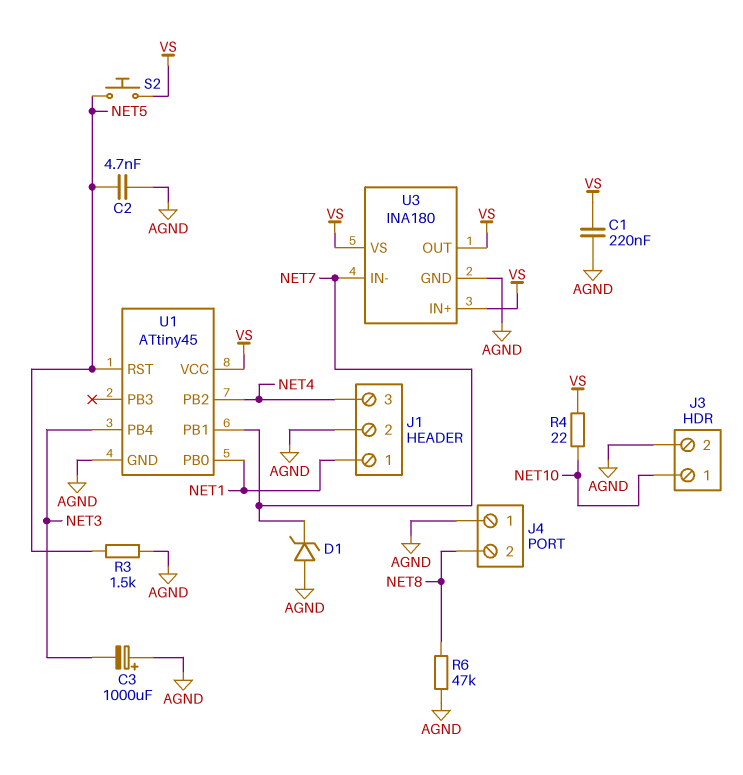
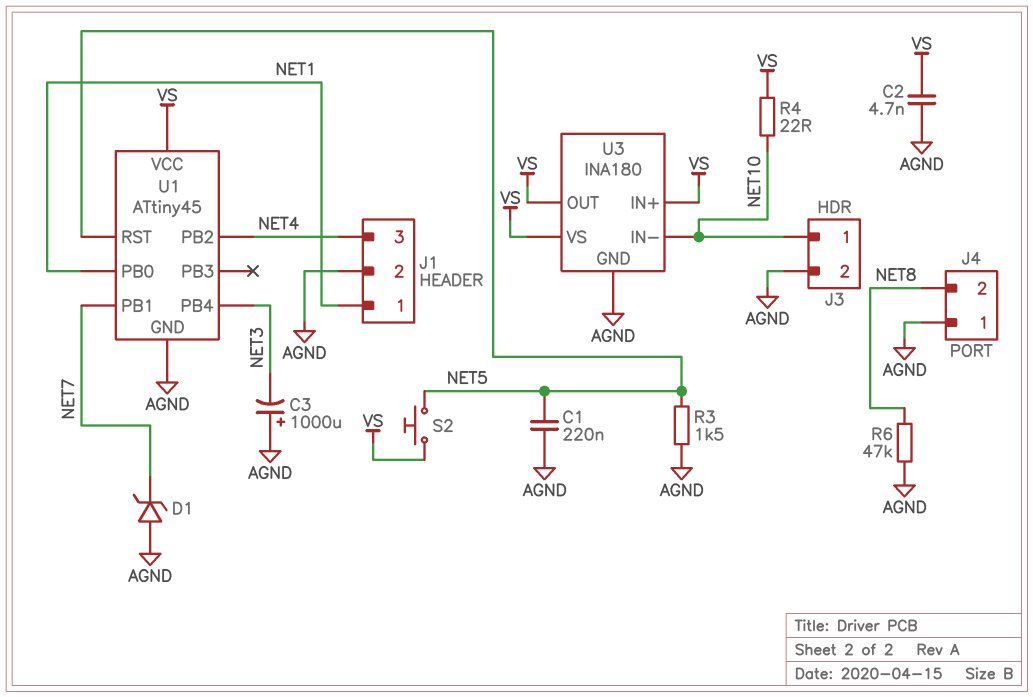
C1: 220nF (AGND, VS) -> 220nF (AGND, NET5)
C2: 4.7nF (AGND, NET5) -> 4.7nF (AGND, VS)
U3 pin IN-: NET7 -> NET10

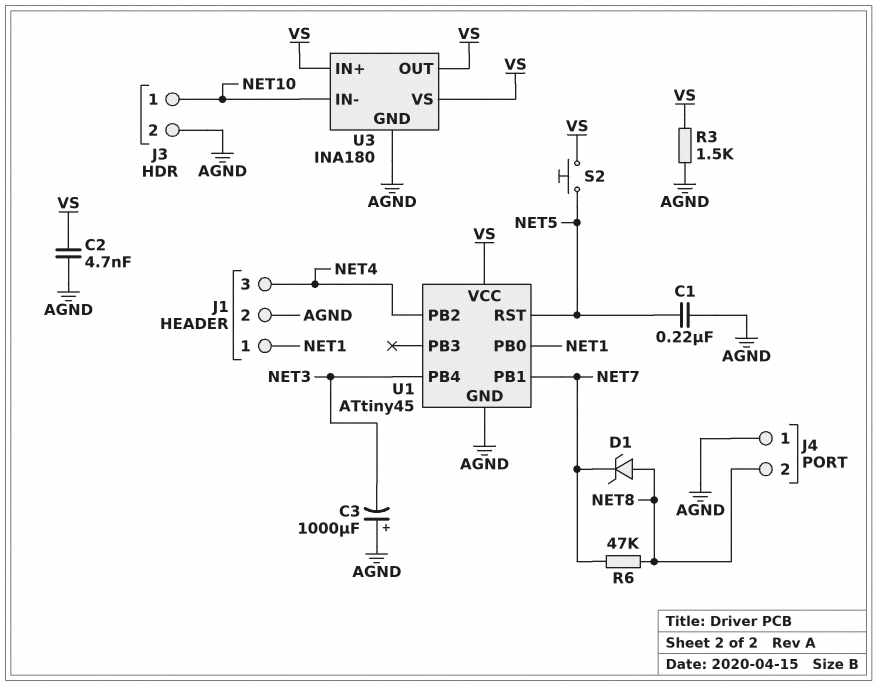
D1: zener (A AGND, K NET7) -> zener (A NET8, K NET7)
R3: 1.5k (AGND, NET5) -> 1.5k (AGND, VS)
R4: 22 (NET10, VS) -> none
R6: 47k (AGND, NET8) -> 47k (NET7, NET8)

